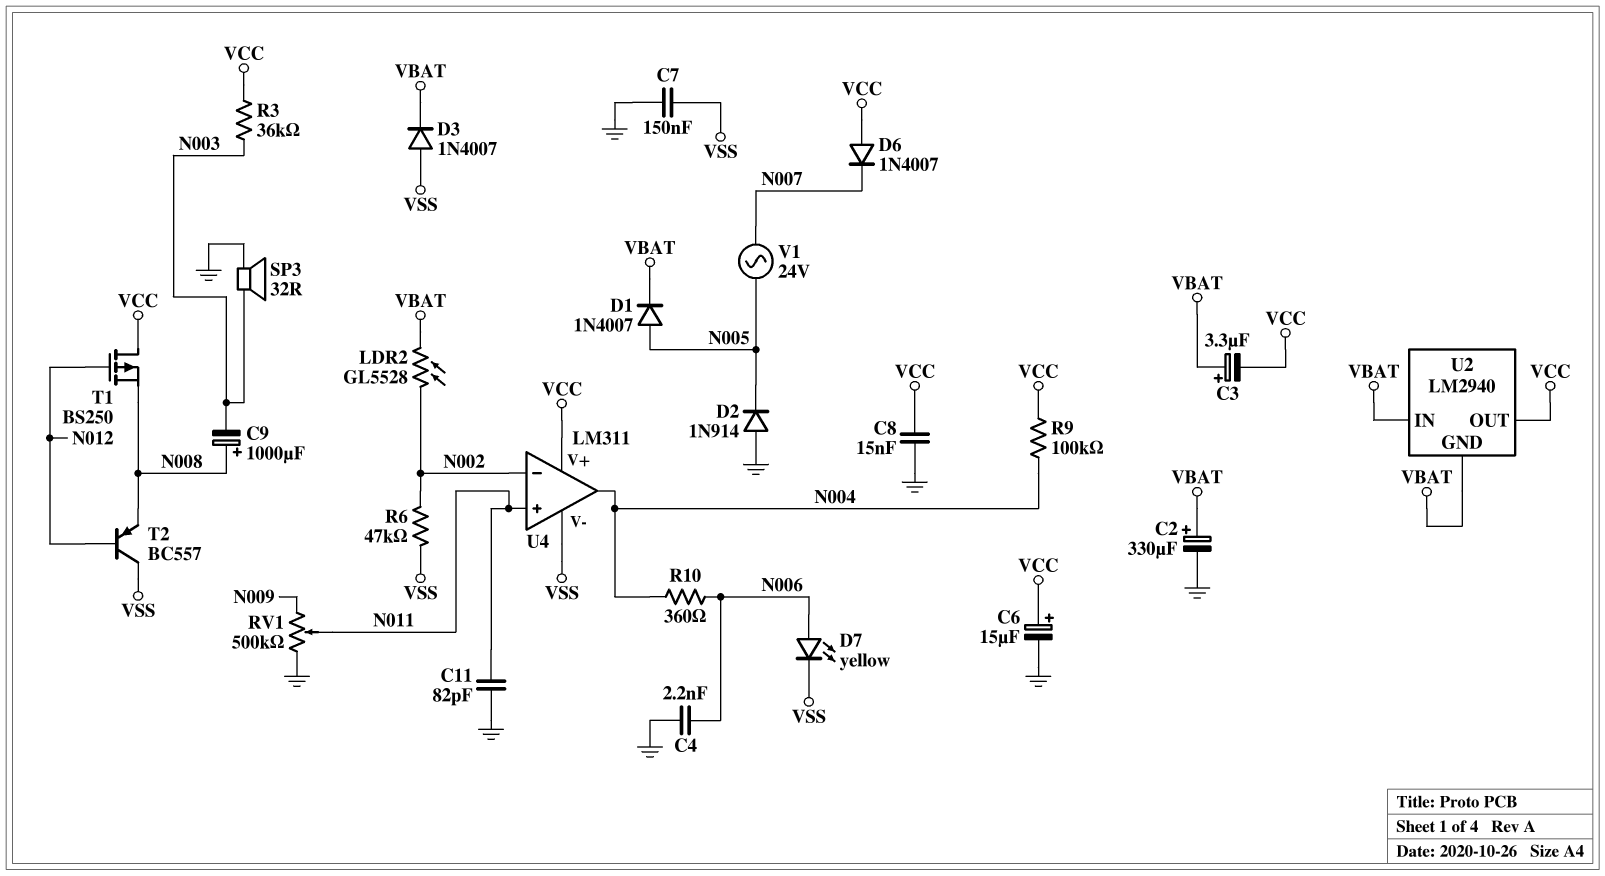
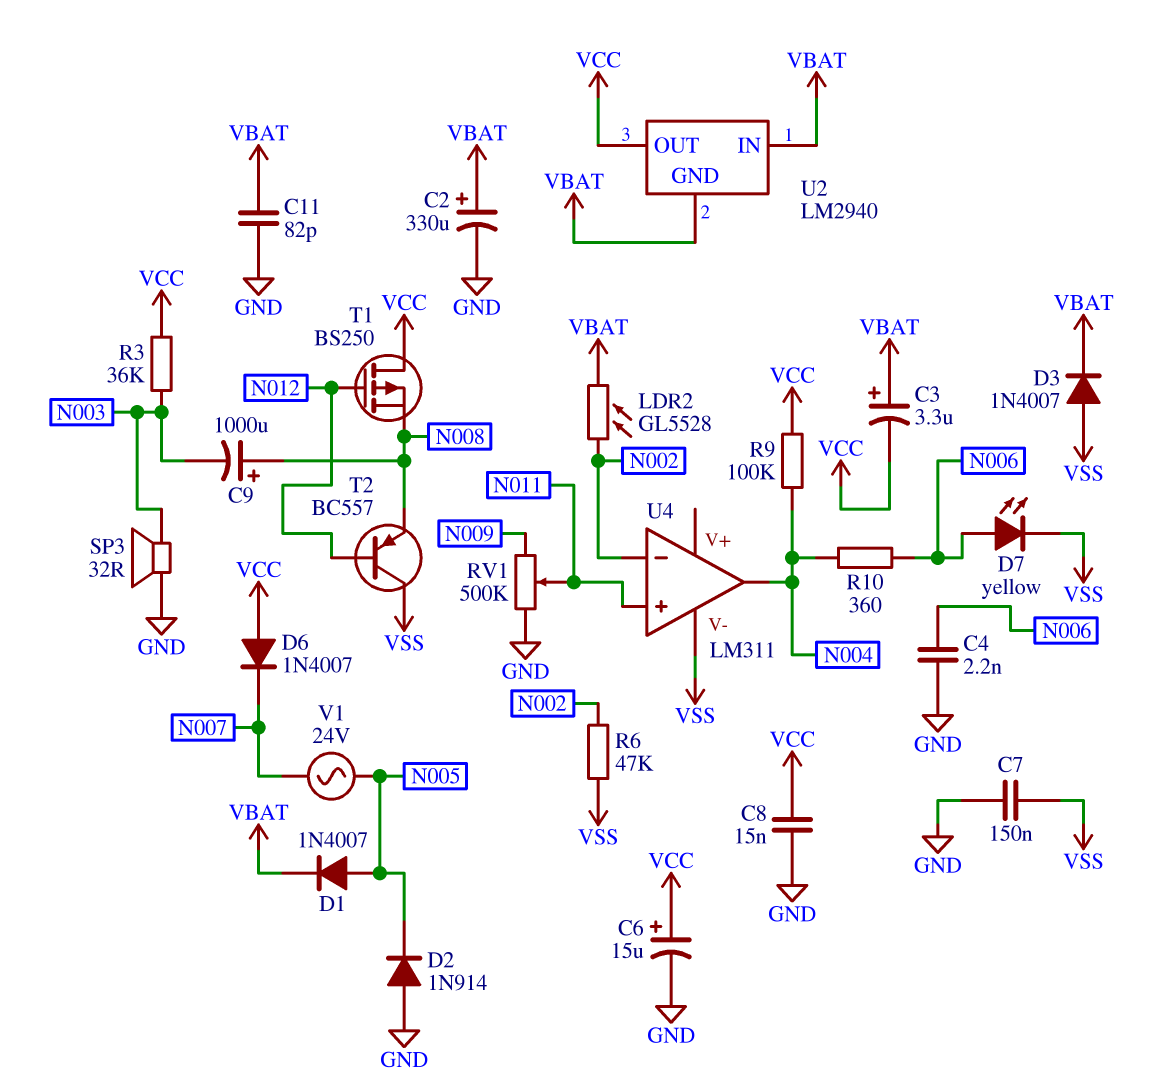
C11: 82pF (GND, N011) -> 82pF (GND, VBAT)
U4 pin V+: VCC -> none

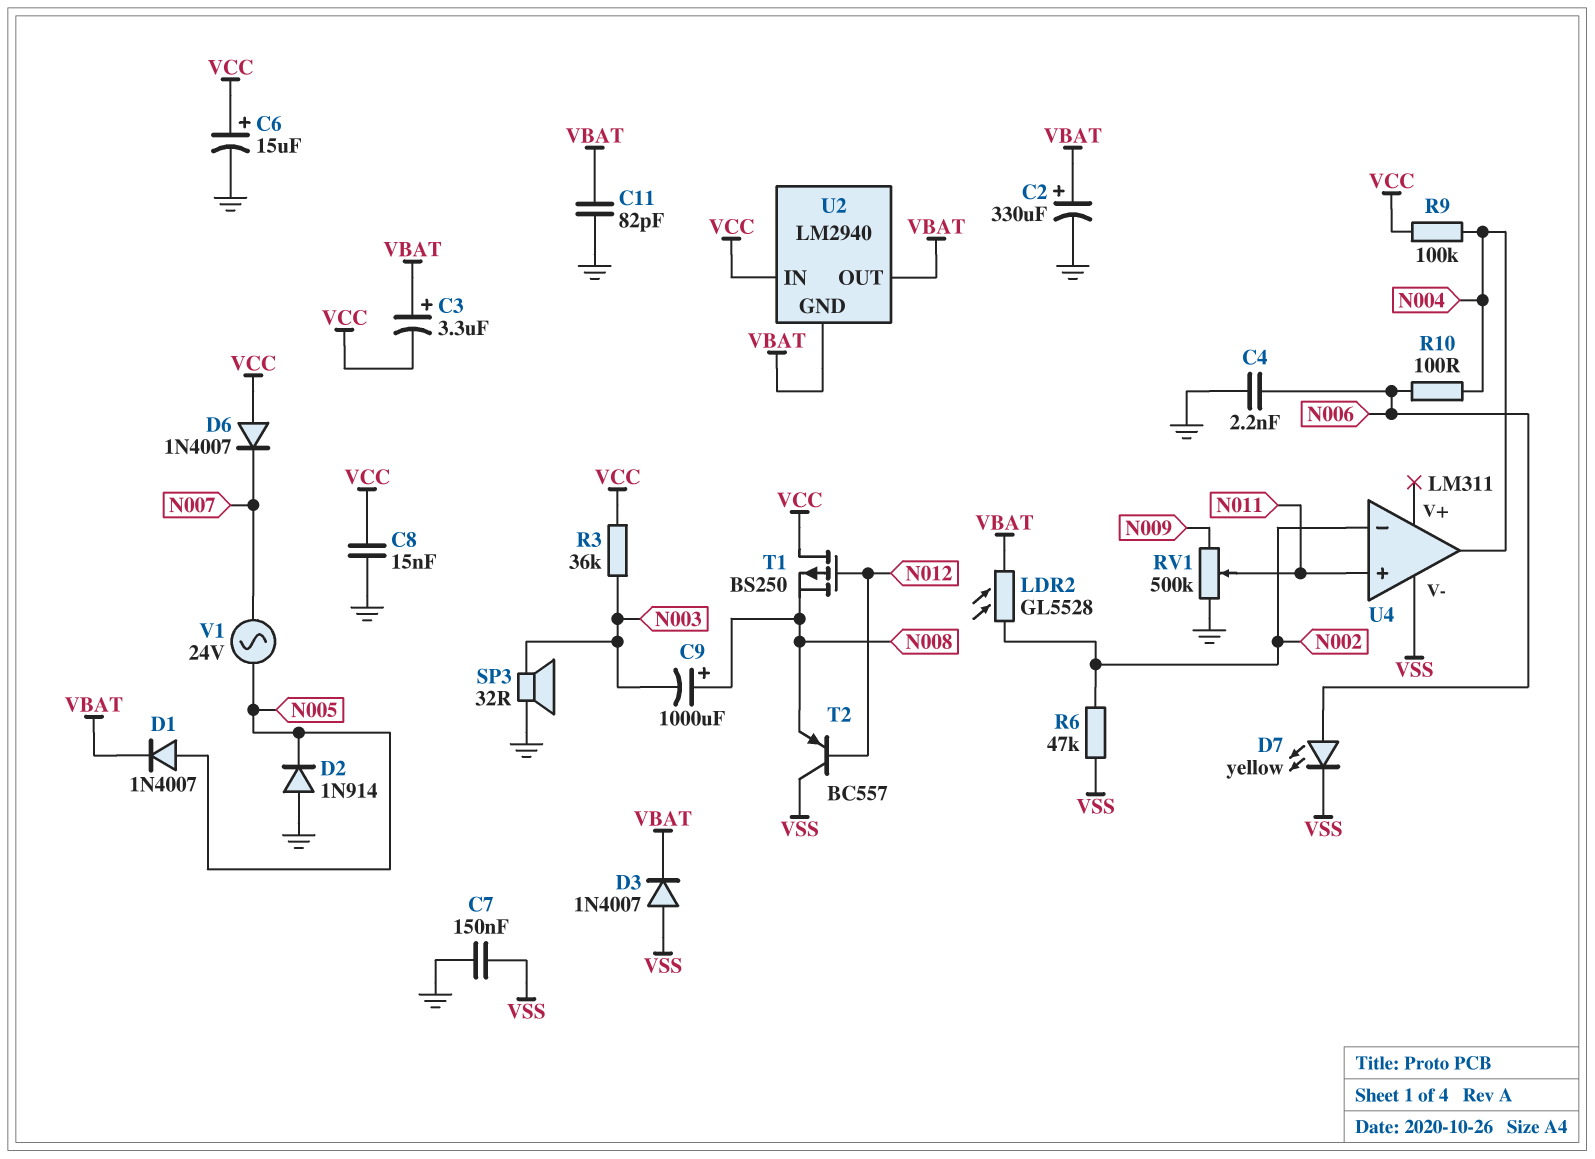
R10: 360 (N004, N006) -> 100 (N004, N006)
U2 pin IN: VBAT -> VCC
U2 pin OUT: VCC -> VBAT

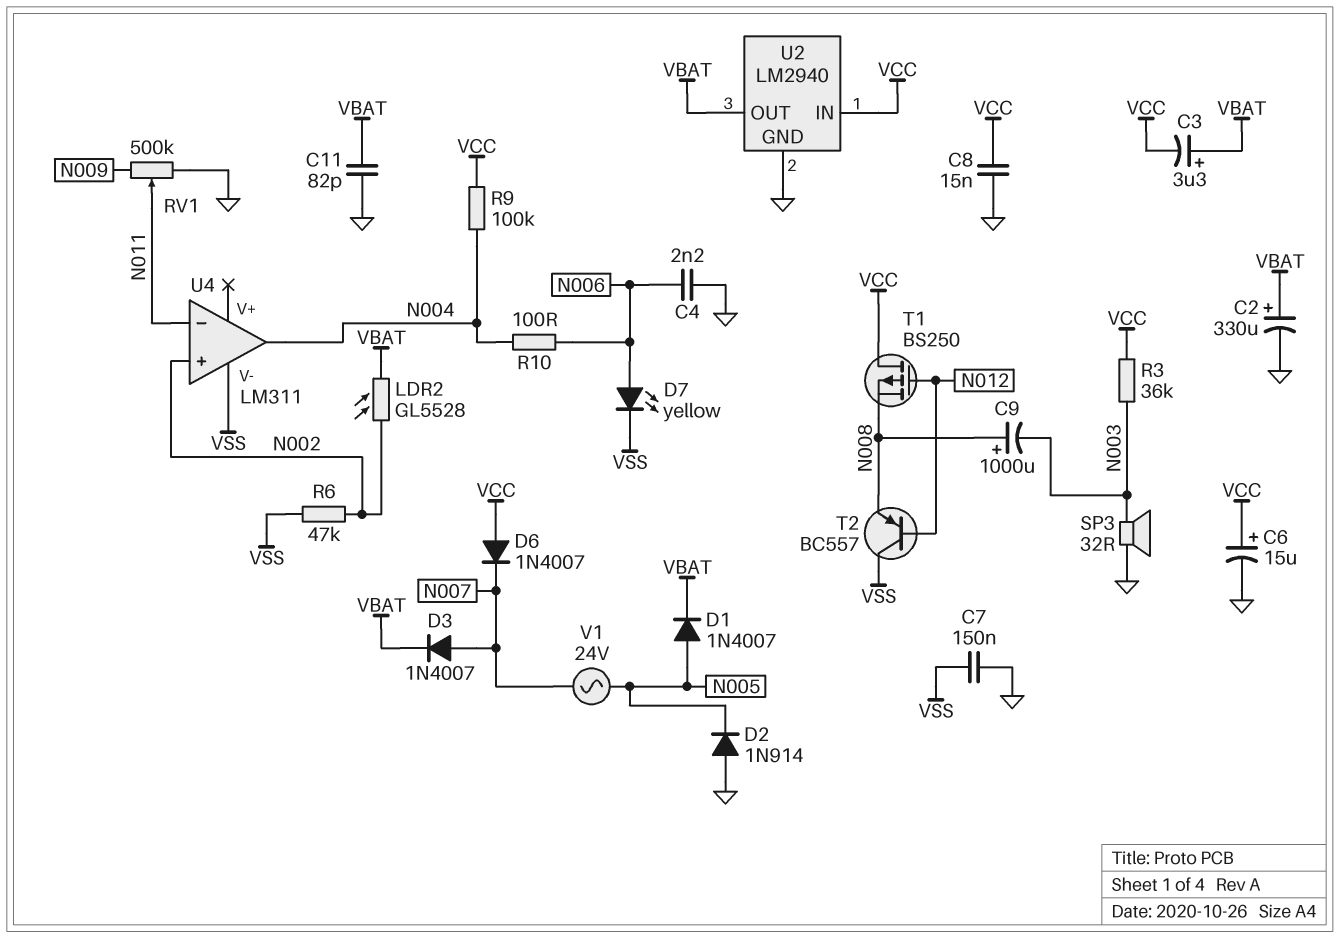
D3: diode 1N4007 (A VSS, K VBAT) -> diode 1N4007 (A N007, K VBAT)
U2 pin GND: VBAT -> GND
U4 pin in+: N011 -> N002
U4 pin in-: N002 -> N011

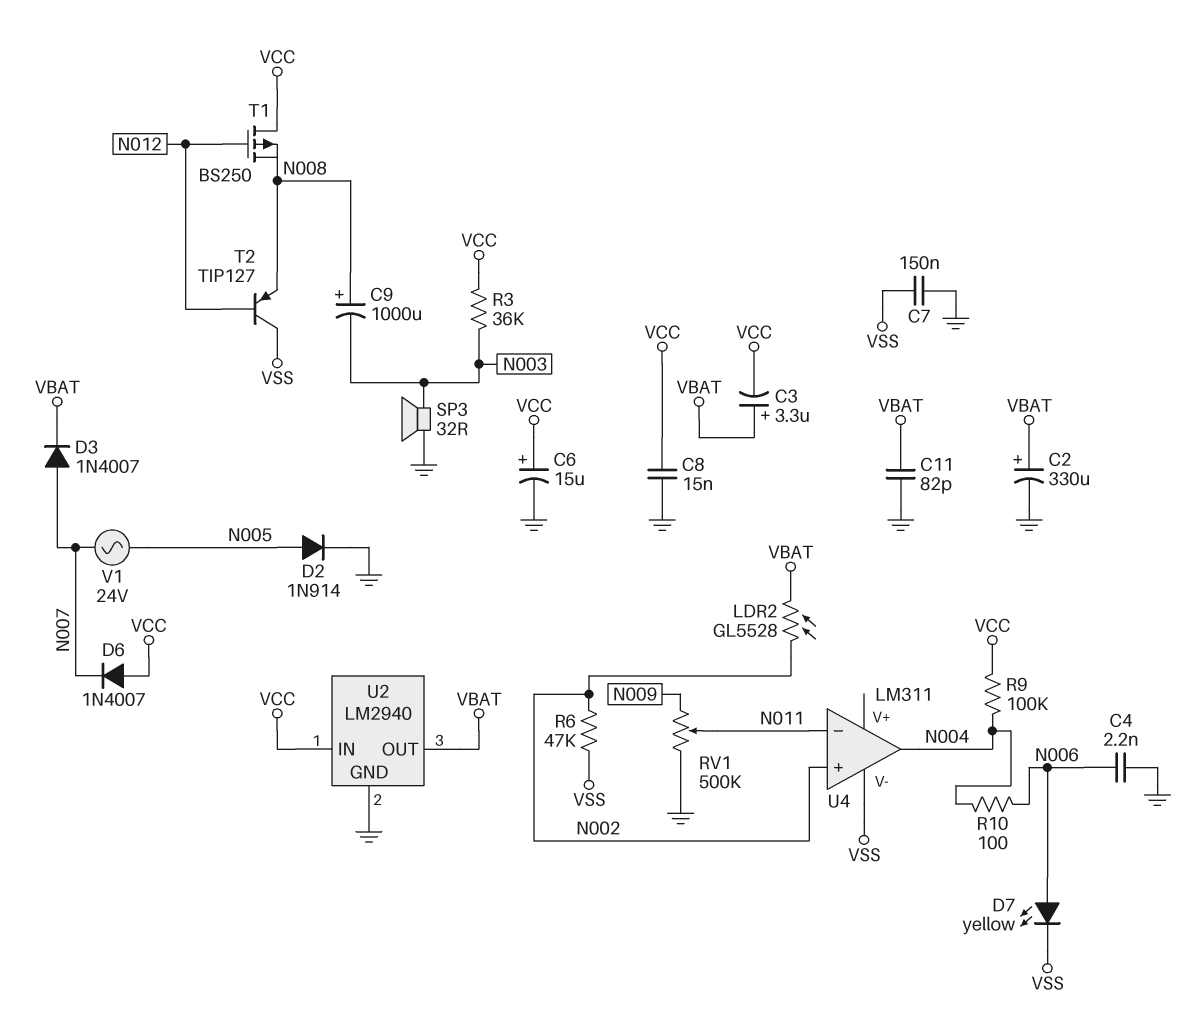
D1: diode 1N4007 (A N005, K VBAT) -> none
D2: diode 1N914 (A GND, K N005) -> diode 1N914 (A N005, K GND)
T2: PNP BC557 (B N012, C VSS, E N008) -> PNP TIP127 (B N012, C VSS, E N008)

